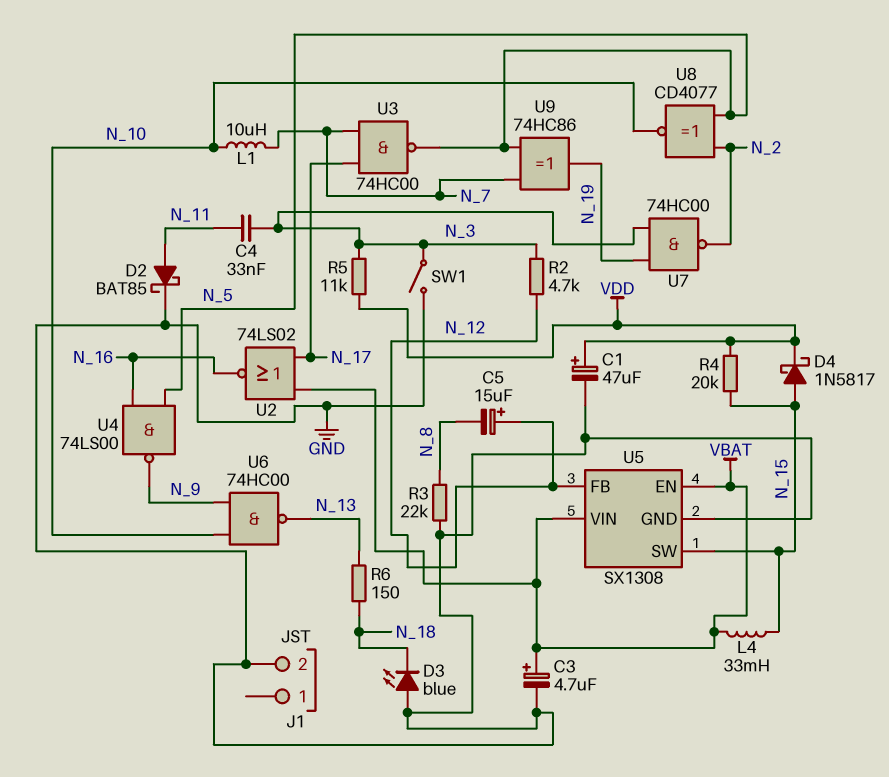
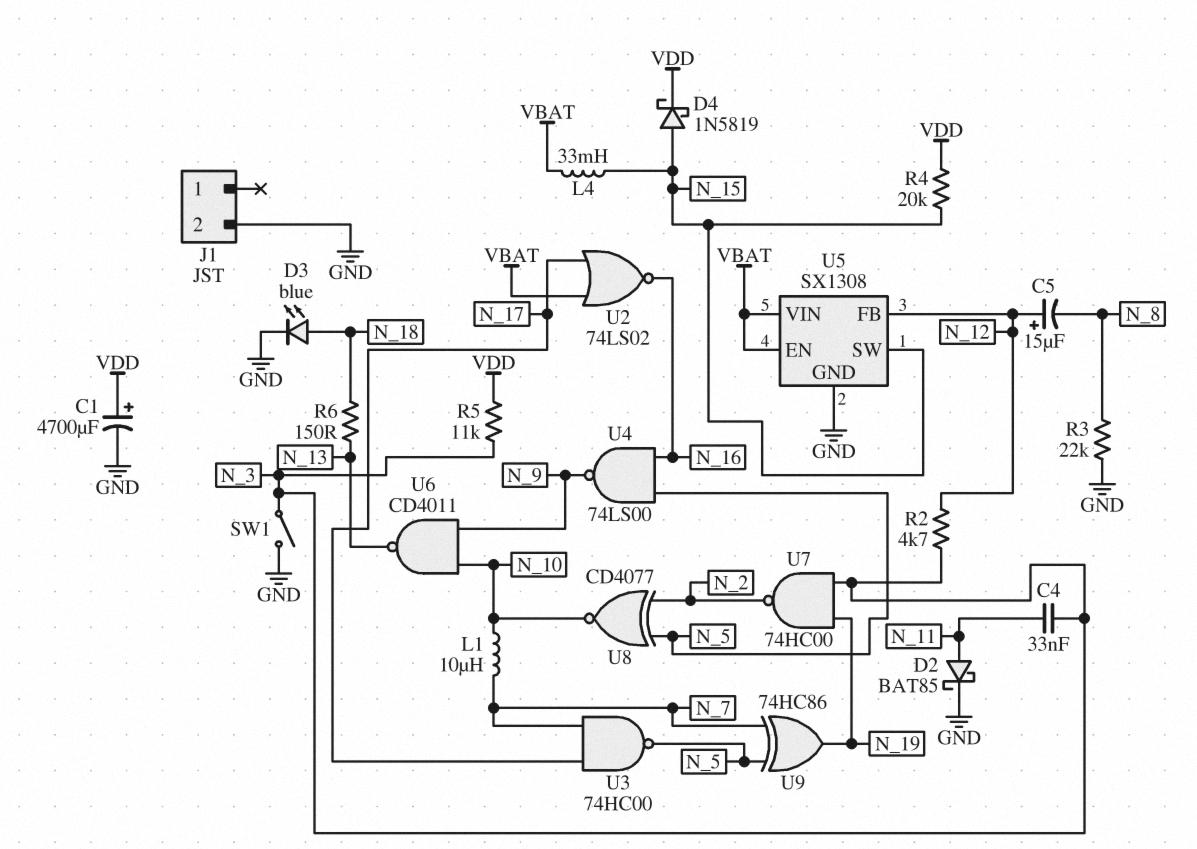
C1: 47uF (plus VDD, minus GND) -> 4700uF (plus VDD, minus GND)
C3: 4.7uF (plus VBAT, minus GND) -> none
D3: LED blue (A GND, K N_18) -> LED blue (A N_18, K GND)
D4: schottky 1N5817 (A N_15, K VDD) -> schottky 1N5819 (A N_15, K VDD)
U6: NAND 74HC00 (in N_9, in N_10, out N_13) -> NAND CD4011 (in N_9, in N_10, out N_13)

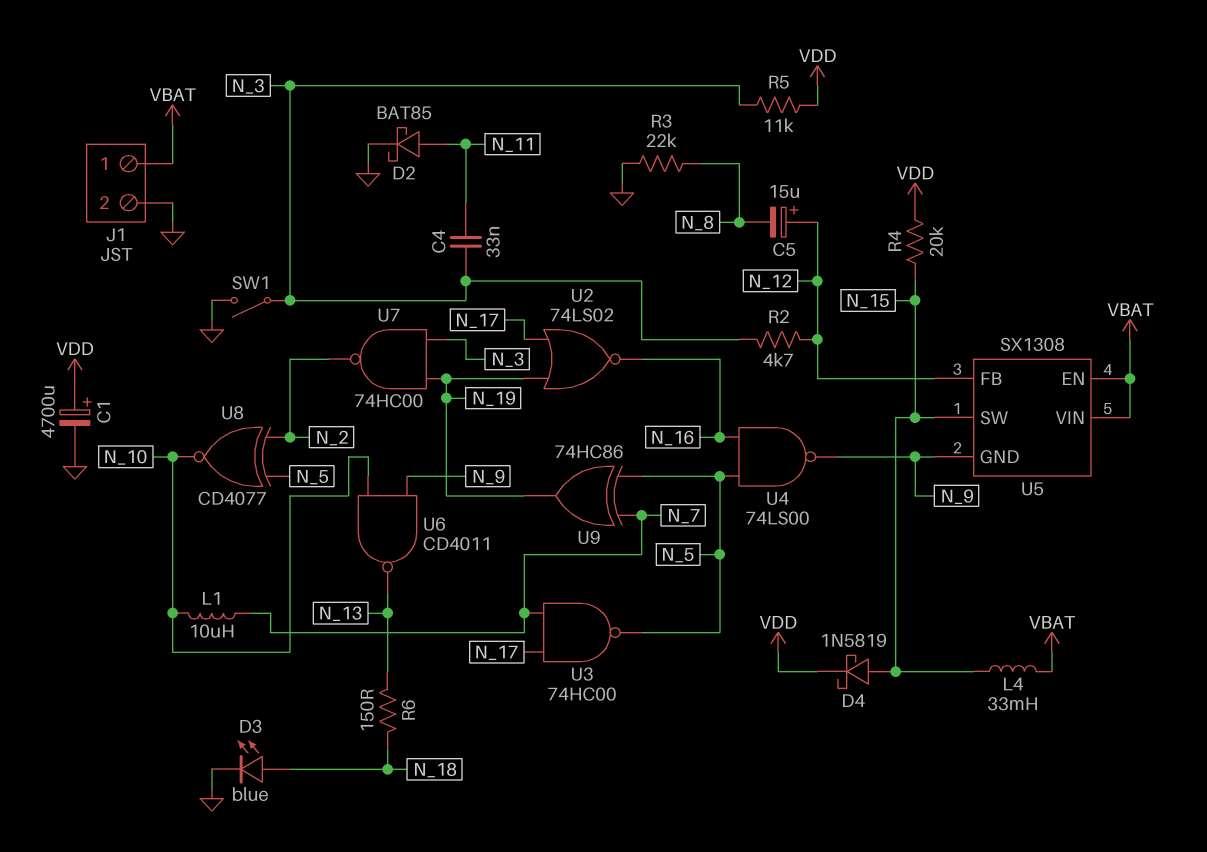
J1 pin 1: none -> VBAT
U2: NOR 74LS02 (in N_17, in VBAT, out N_16) -> NOR 74LS02 (in N_17, in N_19, out N_16)
U5 pin GND: GND -> N_9

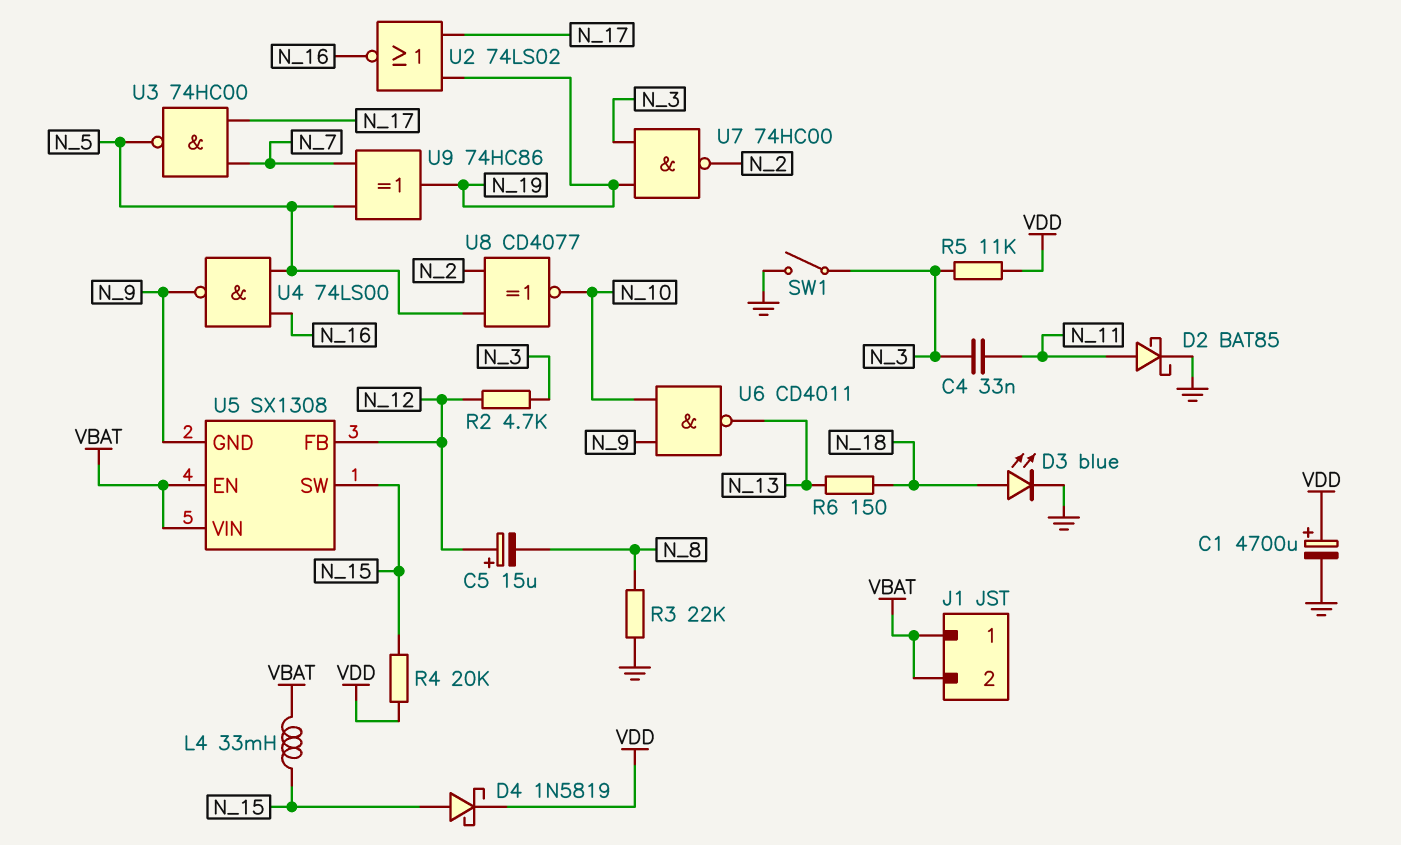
J1 pin 2: GND -> VBAT
L1: 10uH (N_7, N_10) -> none

